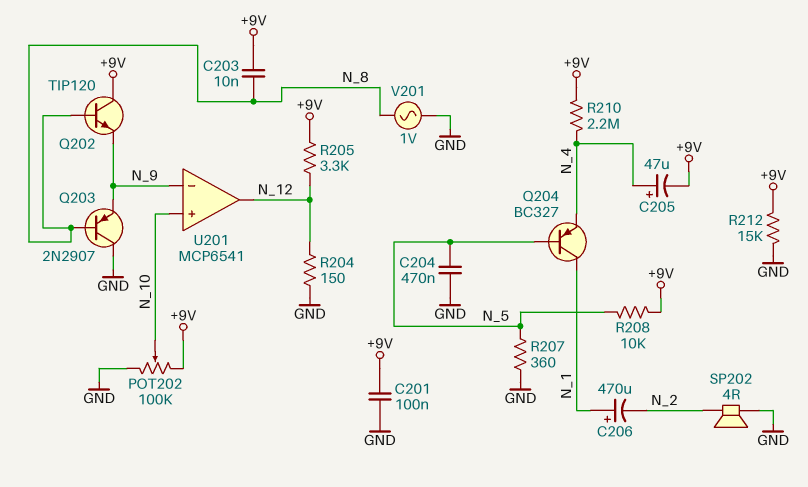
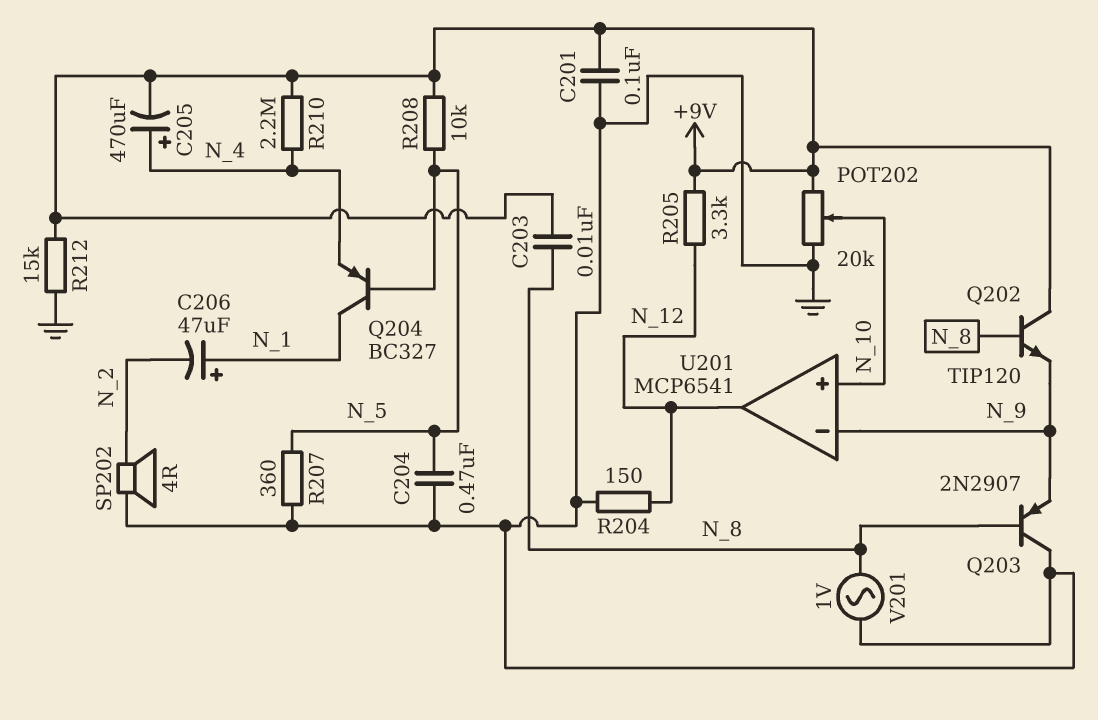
C205: 47uF (plus N_4, minus +9V) -> 470uF (plus N_4, minus +9V)
C206: 470uF (plus N_1, minus N_2) -> 47uF (plus N_1, minus N_2)
POT202: 100k (+9V, GND, wiper N_10) -> 20k (+9V, GND, wiper N_10)

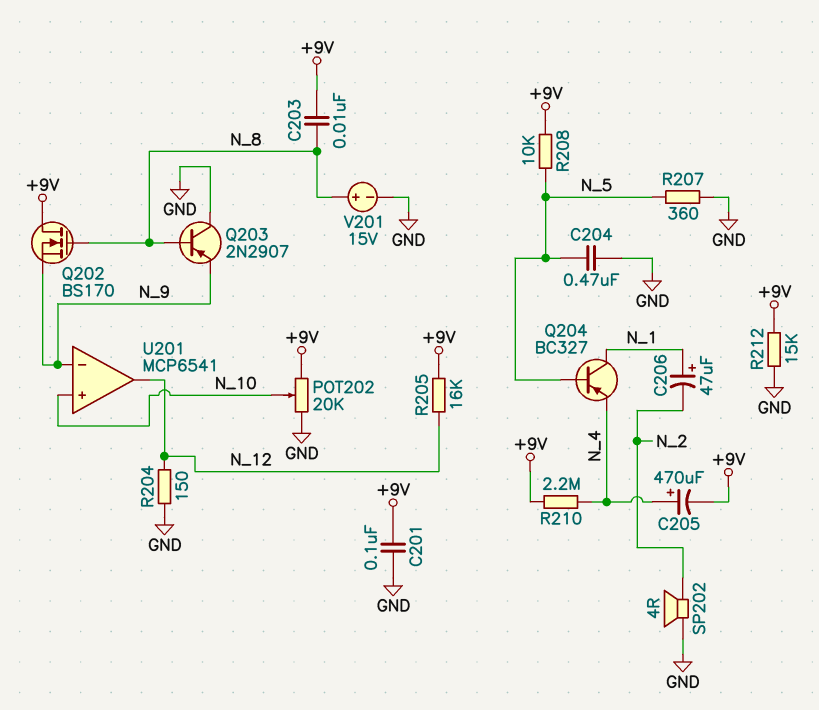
Q202: NPN TIP120 (B N_8, C +9V, E N_9) -> NMOS BS170 (G N_8, D +9V, S N_9)
R205: 3.3k (+9V, N_12) -> 16k (+9V, N_12)
V201: AC 1V (GND, N_8) -> 15V (plus N_8, minus GND)

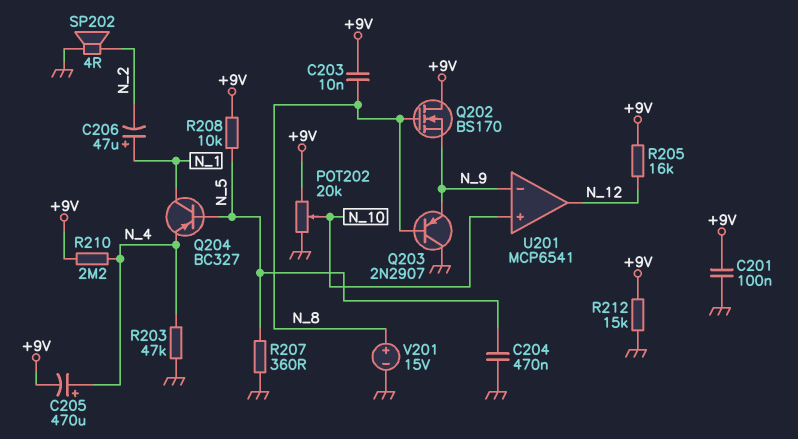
R203: none -> 47k (GND, N_4)
R204: 150 (GND, N_12) -> none

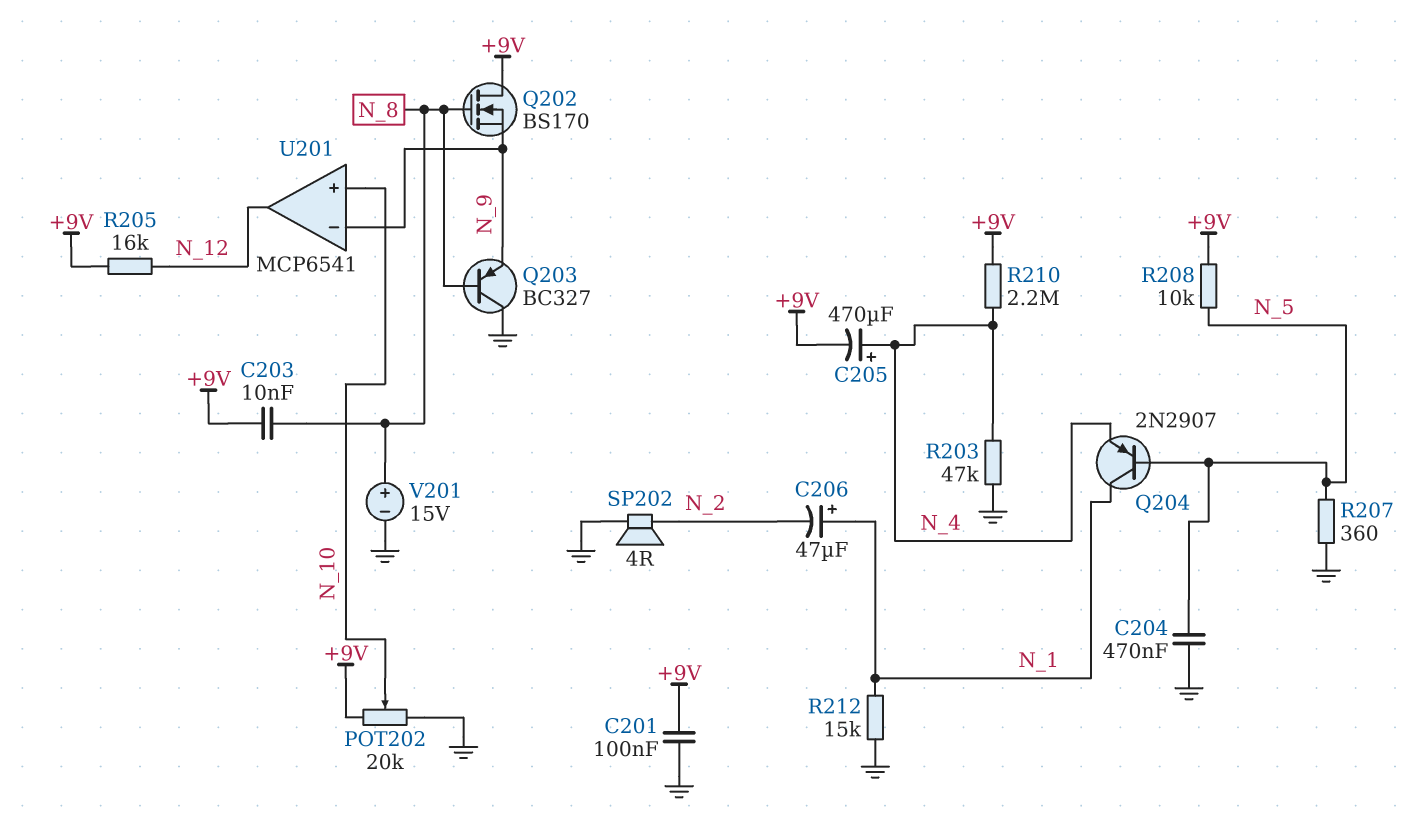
Q203: PNP 2N2907 (B N_8, C GND, E N_9) -> PNP BC327 (B N_8, C GND, E N_9)
Q204: PNP BC327 (B N_5, C N_1, E N_4) -> PNP 2N2907 (B N_5, C N_1, E N_4)
R212: 15k (+9V, GND) -> 15k (GND, N_1)

